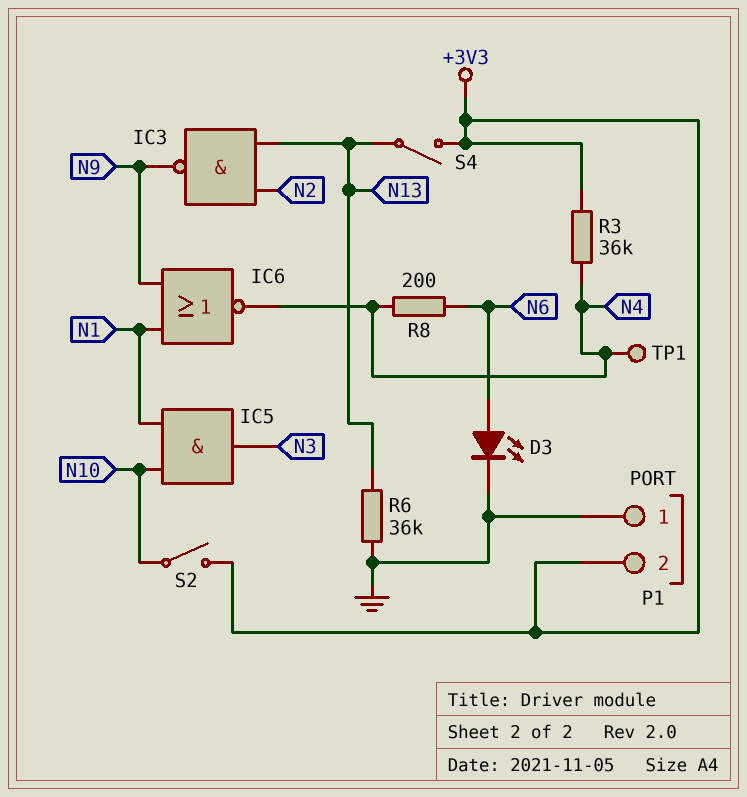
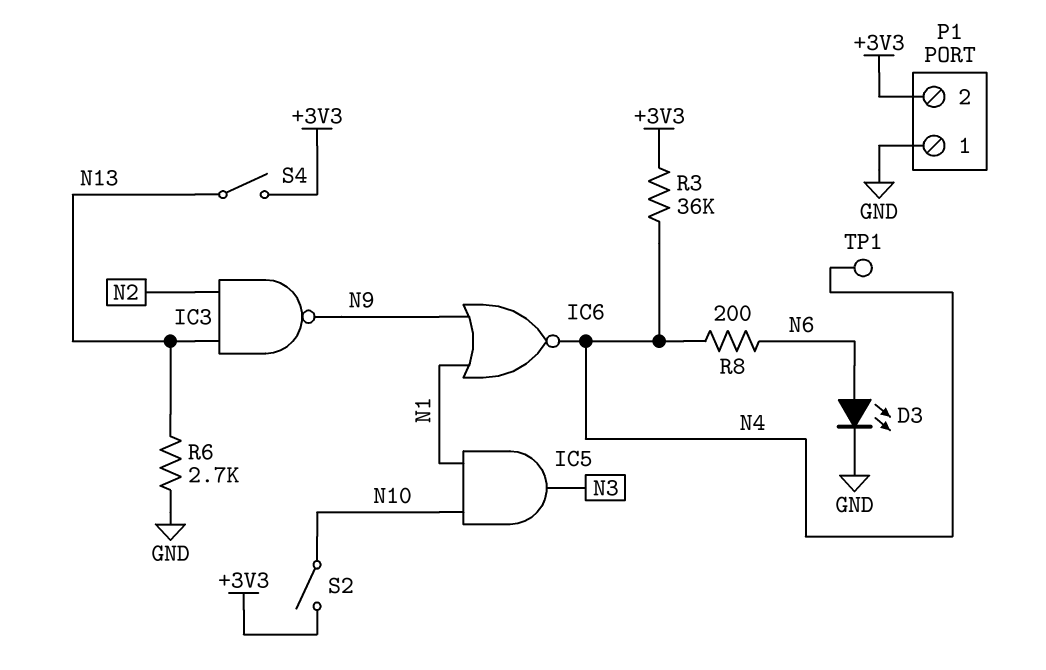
R6: 36k (GND, N13) -> 2.7k (GND, N13)

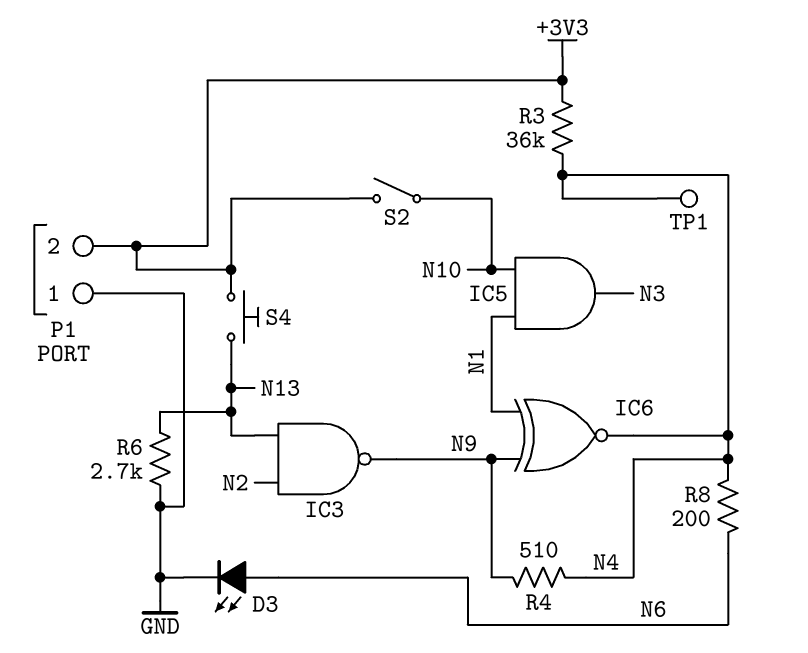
IC6: NOR (in N1, in N9, out N4) -> XNOR (in N1, in N9, out N4)
R4: none -> 510 (N4, N9)
S4: switch (+3V3, N13) -> button (+3V3, N13)

